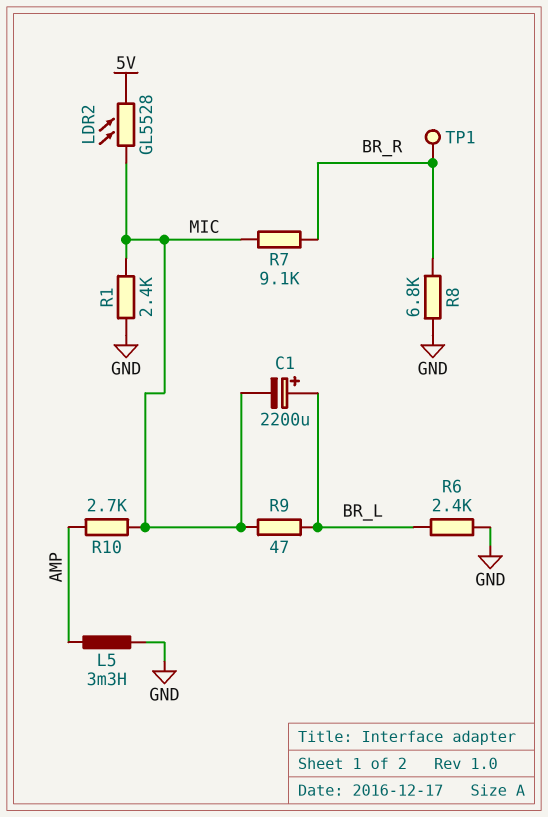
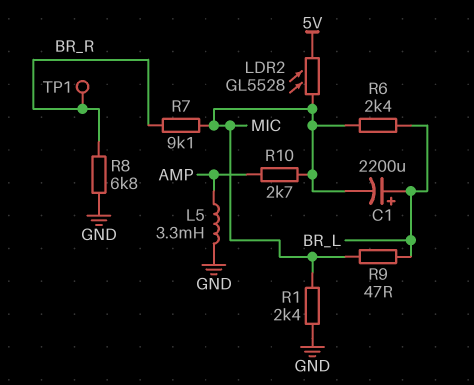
R6: 2.4k (BR_L, GND) -> 2.4k (BR_L, MIC)

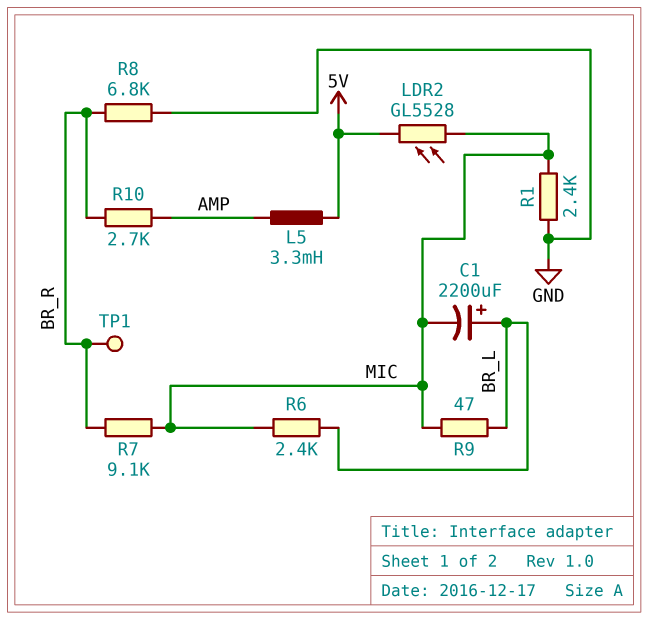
L5: 3.3mH (AMP, GND) -> 3.3mH (5V, AMP)
R10: 2.7k (AMP, MIC) -> 2.7k (AMP, BR_R)

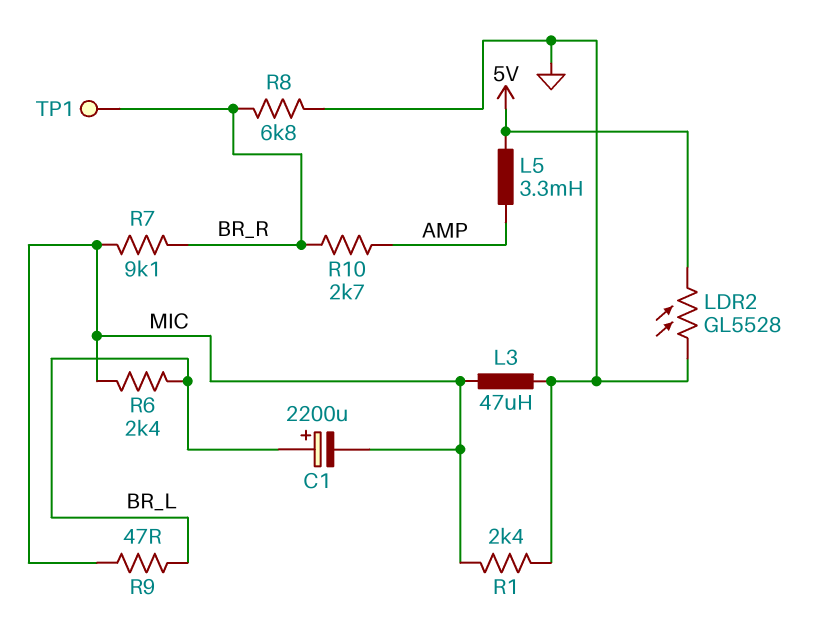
L3: none -> 47uH (GND, MIC)
LDR2: GL5528 (5V, MIC) -> GL5528 (5V, GND)

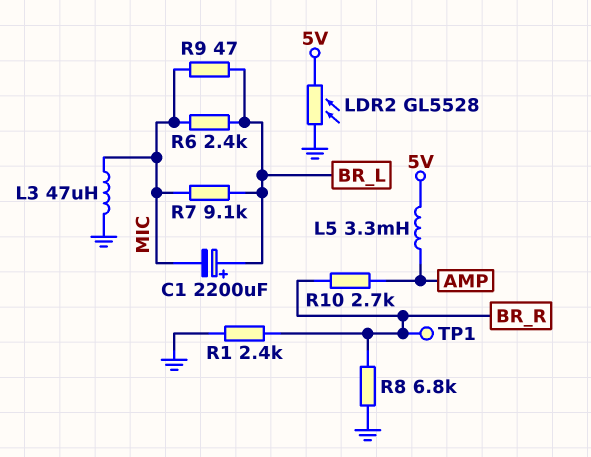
R1: 2.4k (GND, MIC) -> 2.4k (BR_R, GND)
R7: 9.1k (BR_R, MIC) -> 9.1k (BR_L, MIC)

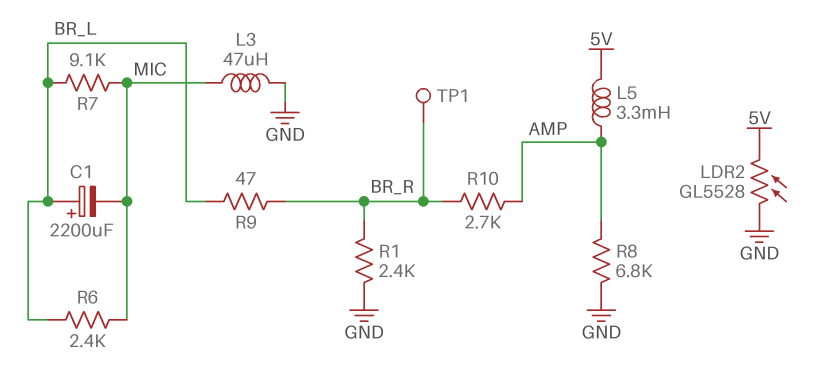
R8: 6.8k (BR_R, GND) -> 6.8k (AMP, GND)
R9: 47 (BR_L, MIC) -> 47 (BR_L, BR_R)

